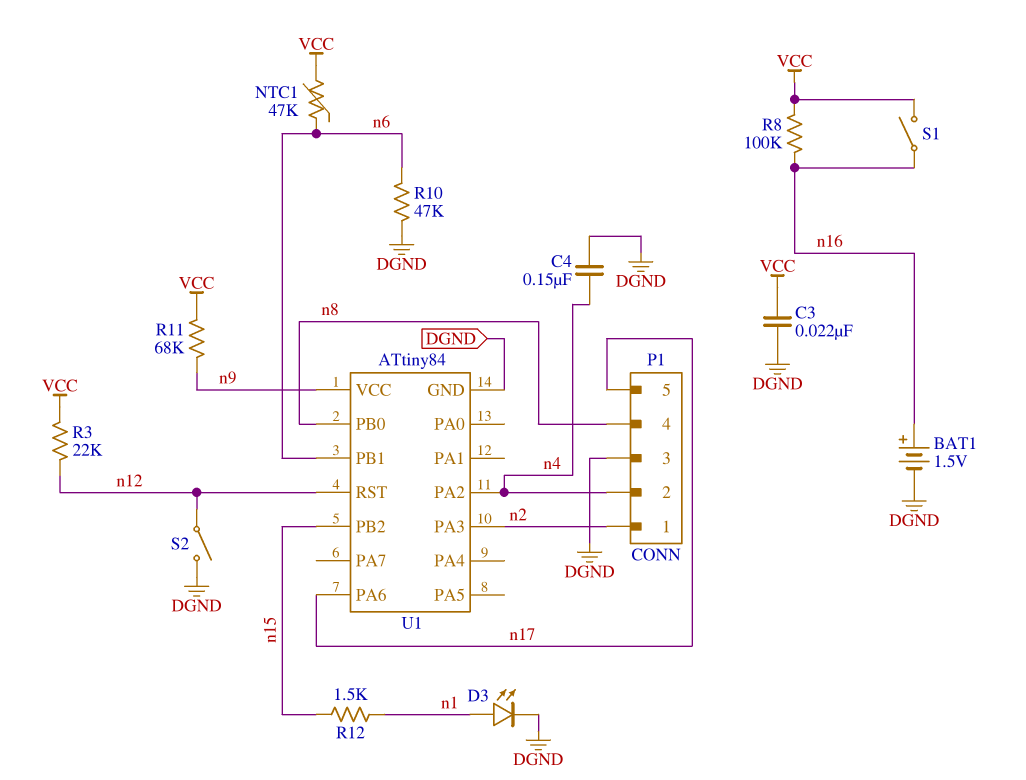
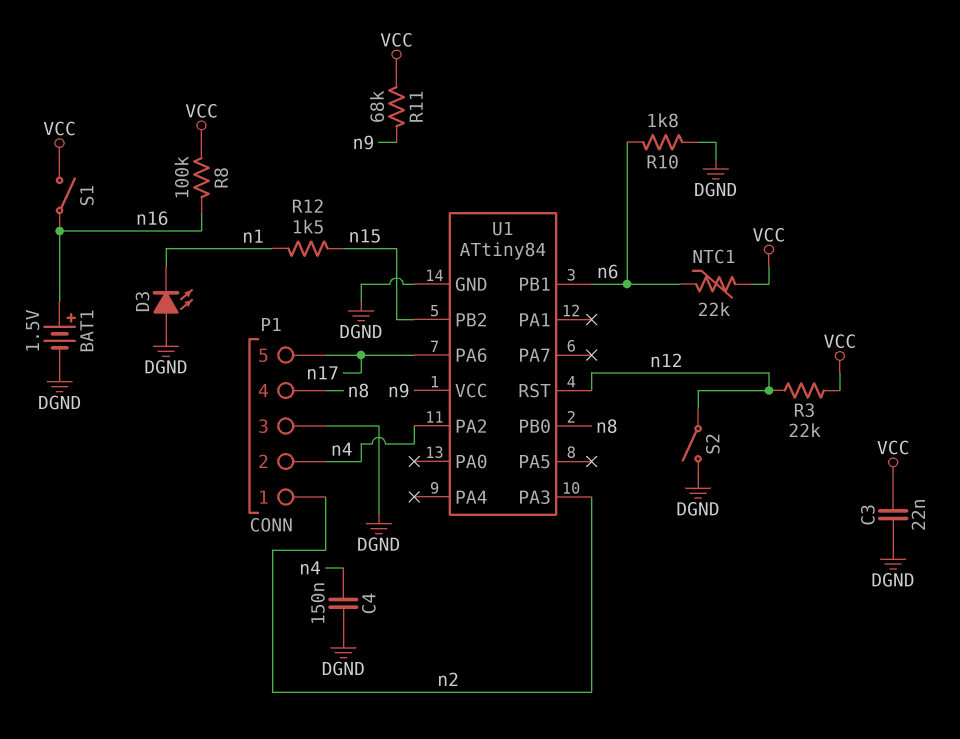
D3: LED (A n1, K DGND) -> LED (A DGND, K n1)
NTC1: 47k (VCC, n6) -> 22k (VCC, n6)
R10: 47k (DGND, n6) -> 1.8k (DGND, n6)

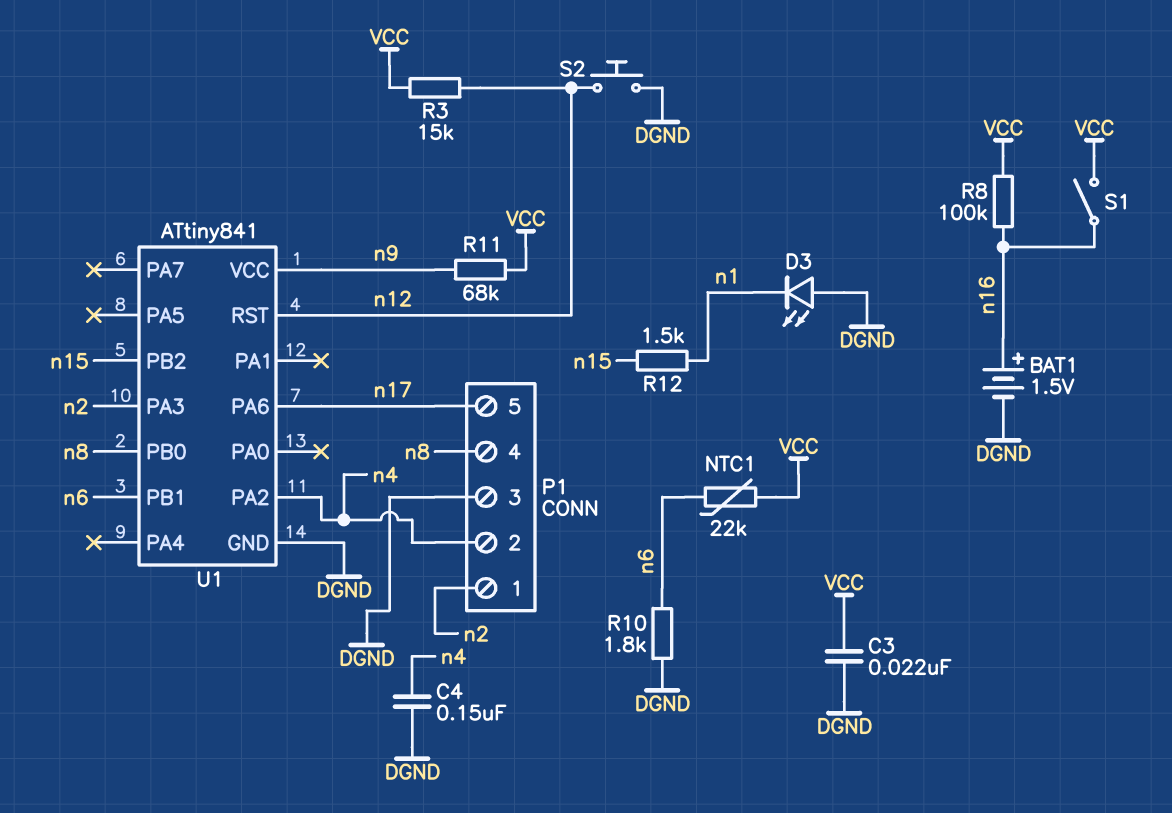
R3: 22k (VCC, n12) -> 15k (VCC, n12)
S2: switch (DGND, n12) -> button (DGND, n12)
U1: ATtiny84 -> ATtiny841

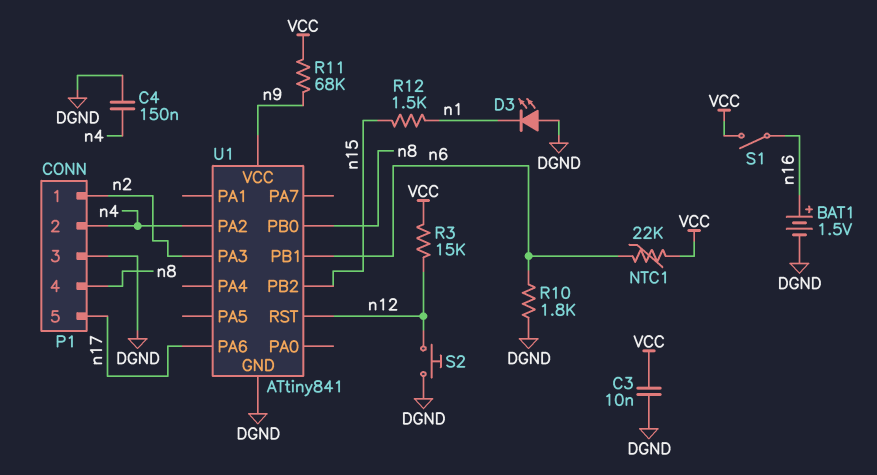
C3: 22nF (DGND, VCC) -> 10nF (DGND, VCC)
R8: 100k (VCC, n16) -> none

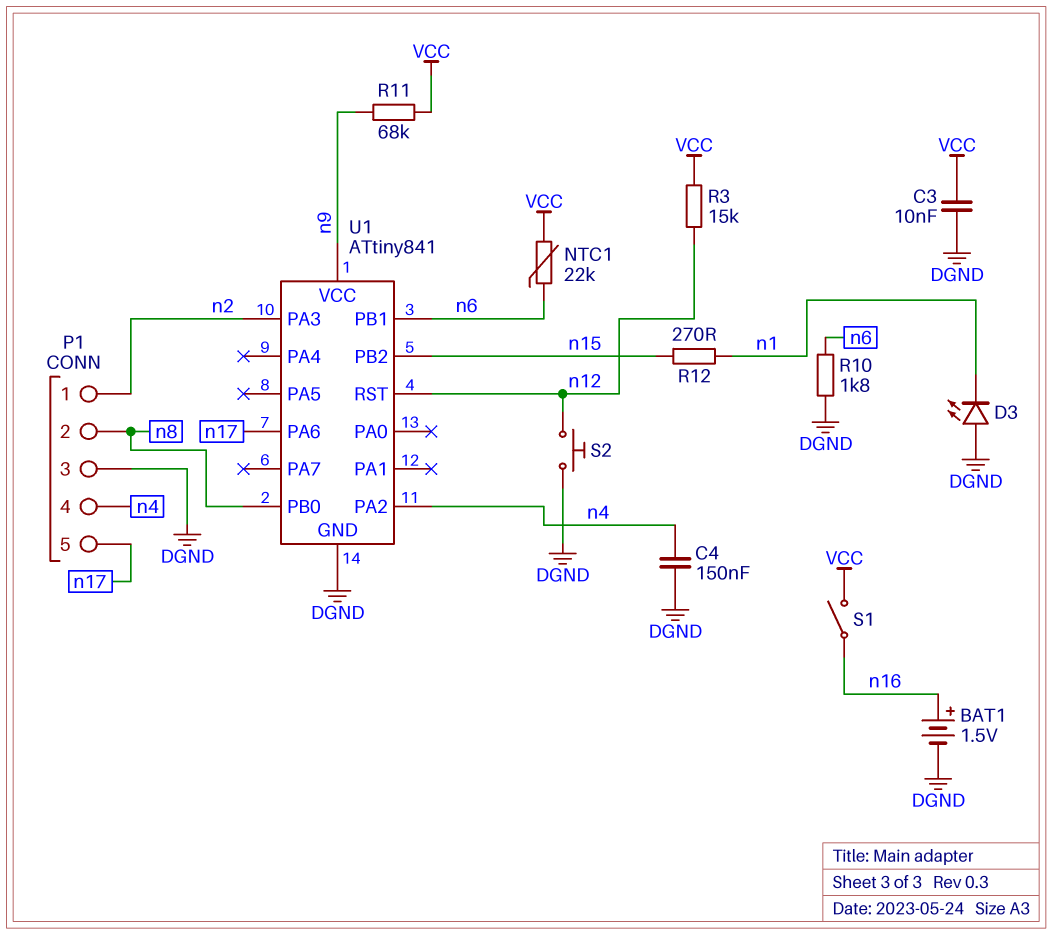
P1 pin 2: n4 -> n8
P1 pin 4: n8 -> n4
R12: 1.5k (n1, n15) -> 270 (n1, n15)

